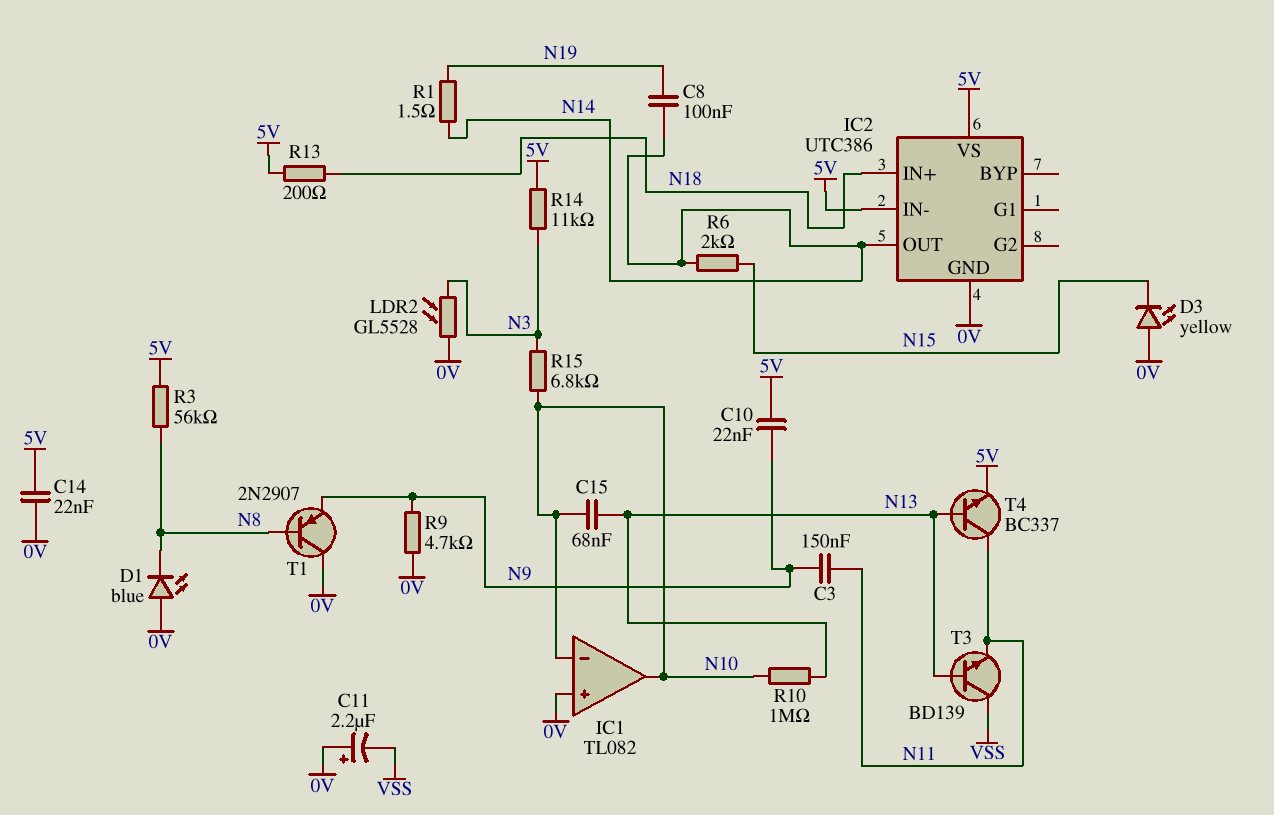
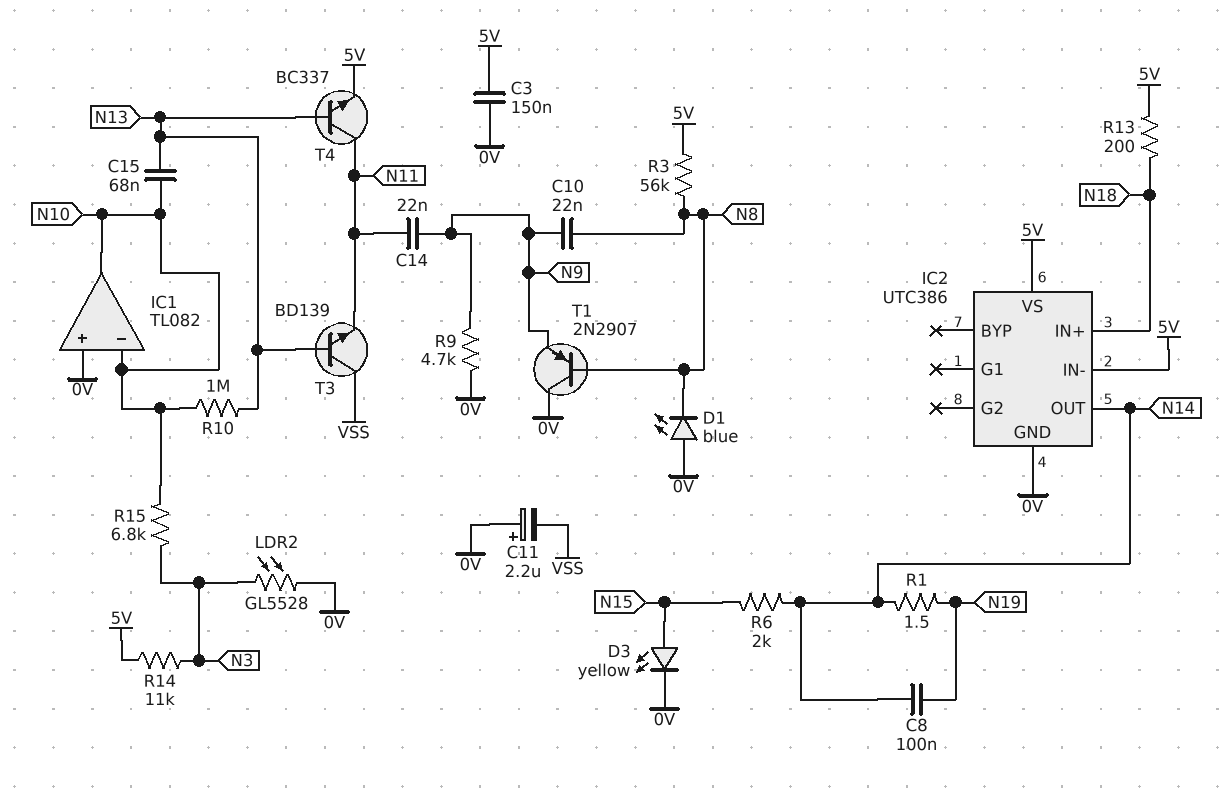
C3: 150nF (N9, N11) -> 150nF (0V, 5V)
C10: 22nF (5V, N9) -> 22nF (N8, N9)
C14: 22nF (0V, 5V) -> 22nF (N9, N11)
D3: LED yellow (A 0V, K N15) -> LED yellow (A N15, K 0V)

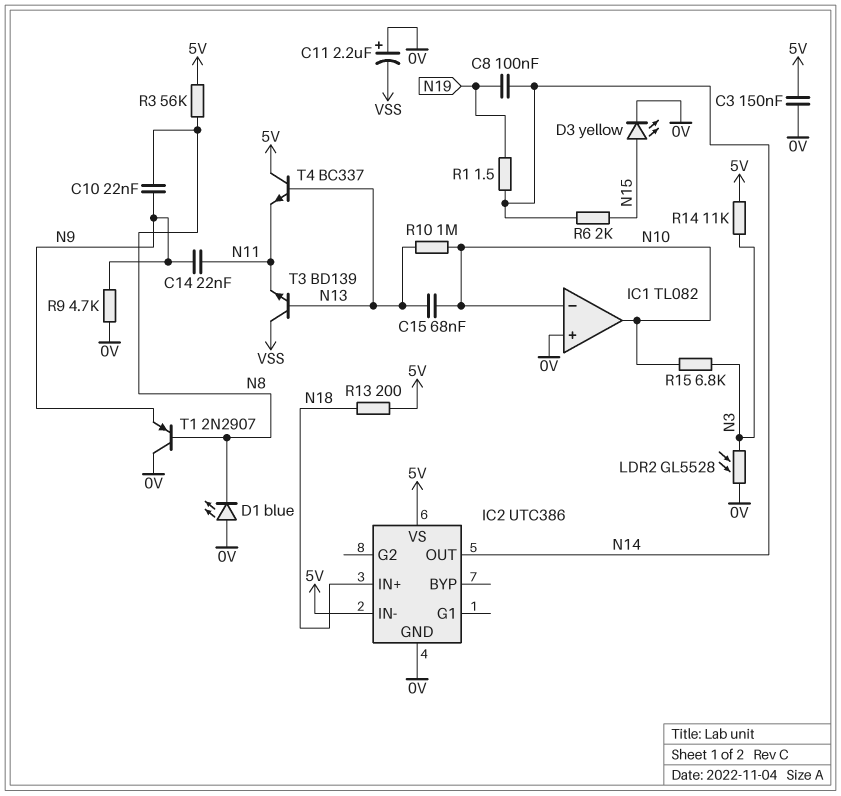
T4: NPN BC337 (B N13, C N11, E 5V) -> NPN BC337 (B N13, C 5V, E N11)

